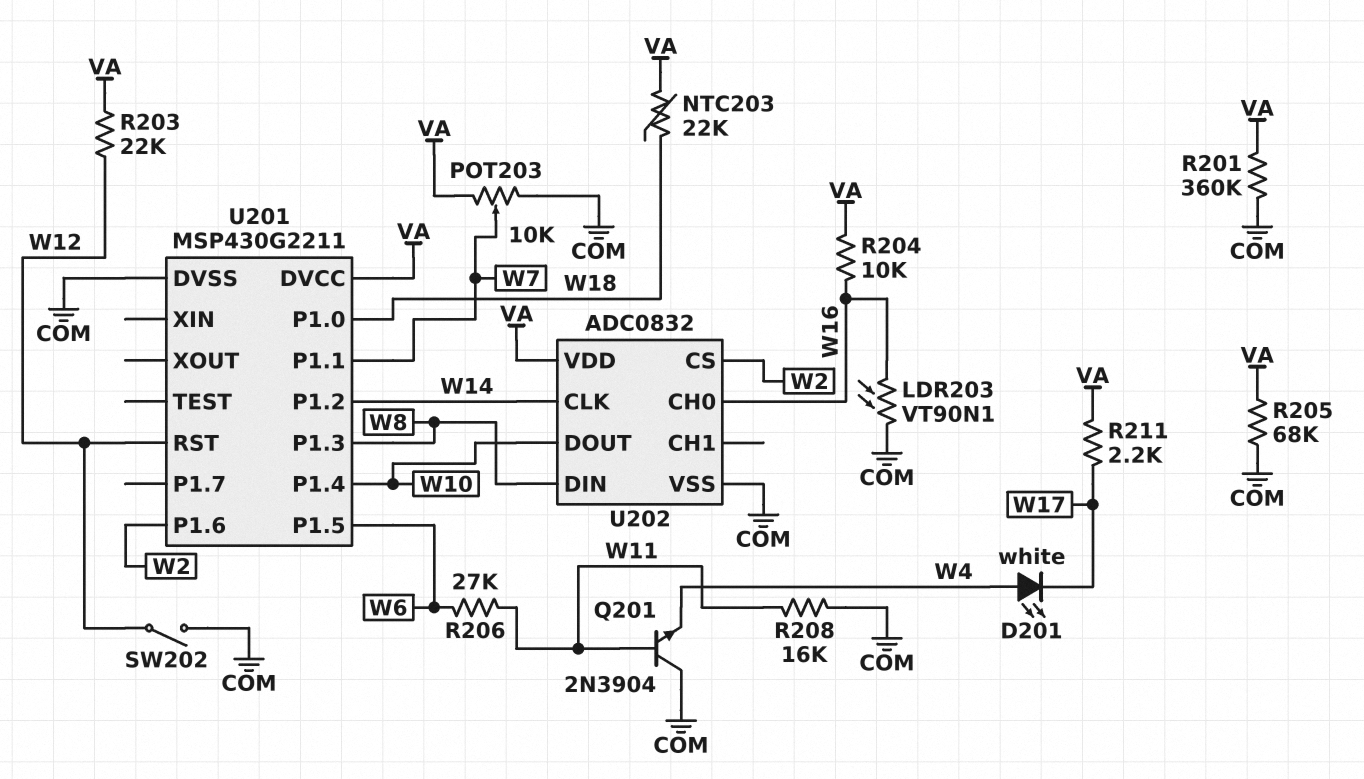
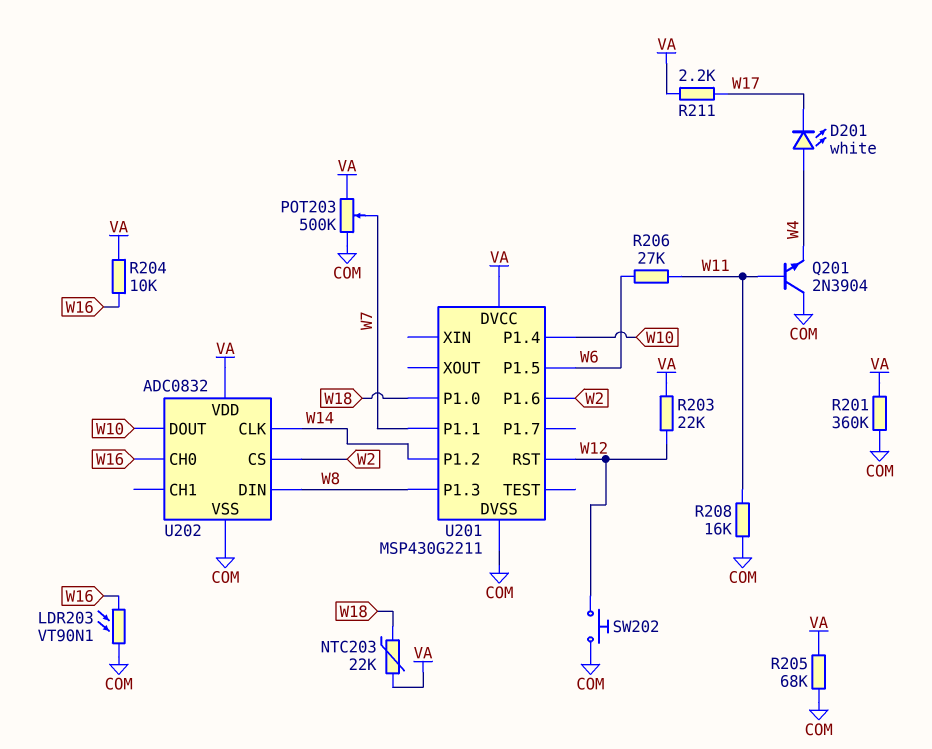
POT203: 10k (COM, VA, wiper W7) -> 500k (COM, VA, wiper W7)
SW202: switch (COM, W12) -> button (COM, W12)

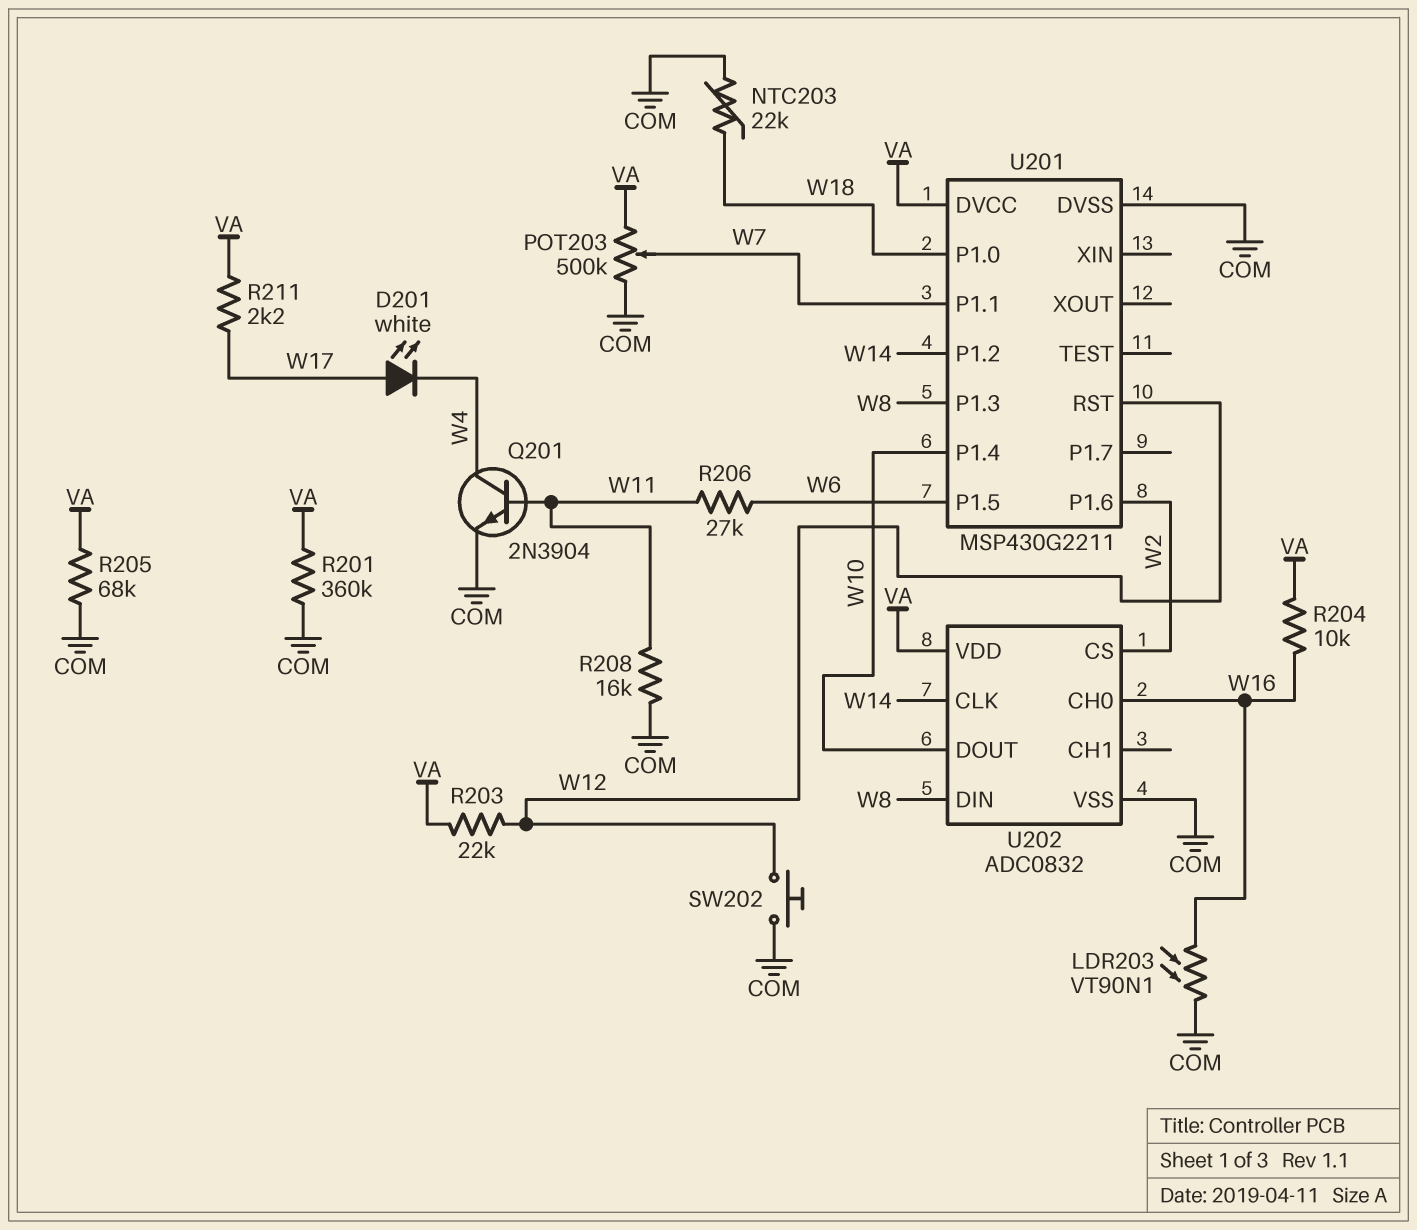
D201: LED white (A W4, K W17) -> LED white (A W17, K W4)
NTC203: 22k (VA, W18) -> 22k (COM, W18)
Q201: NPN 2N3904 (B W11, C COM, E W4) -> NPN 2N3904 (B W11, C W4, E COM)

